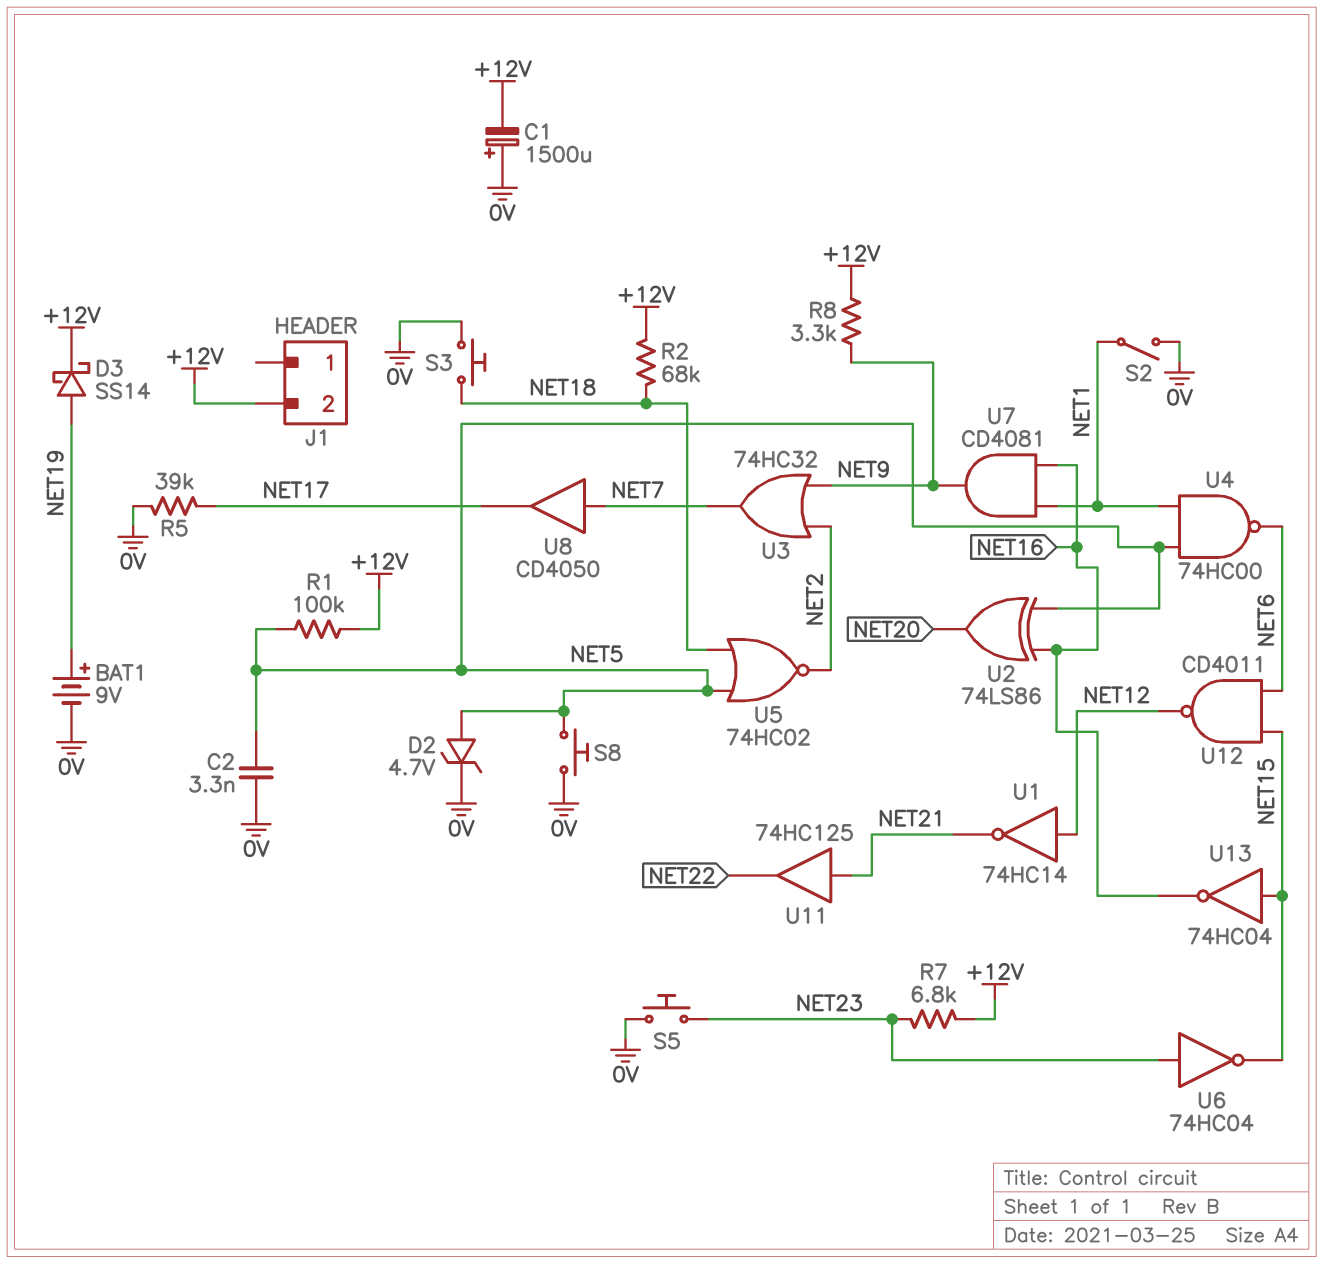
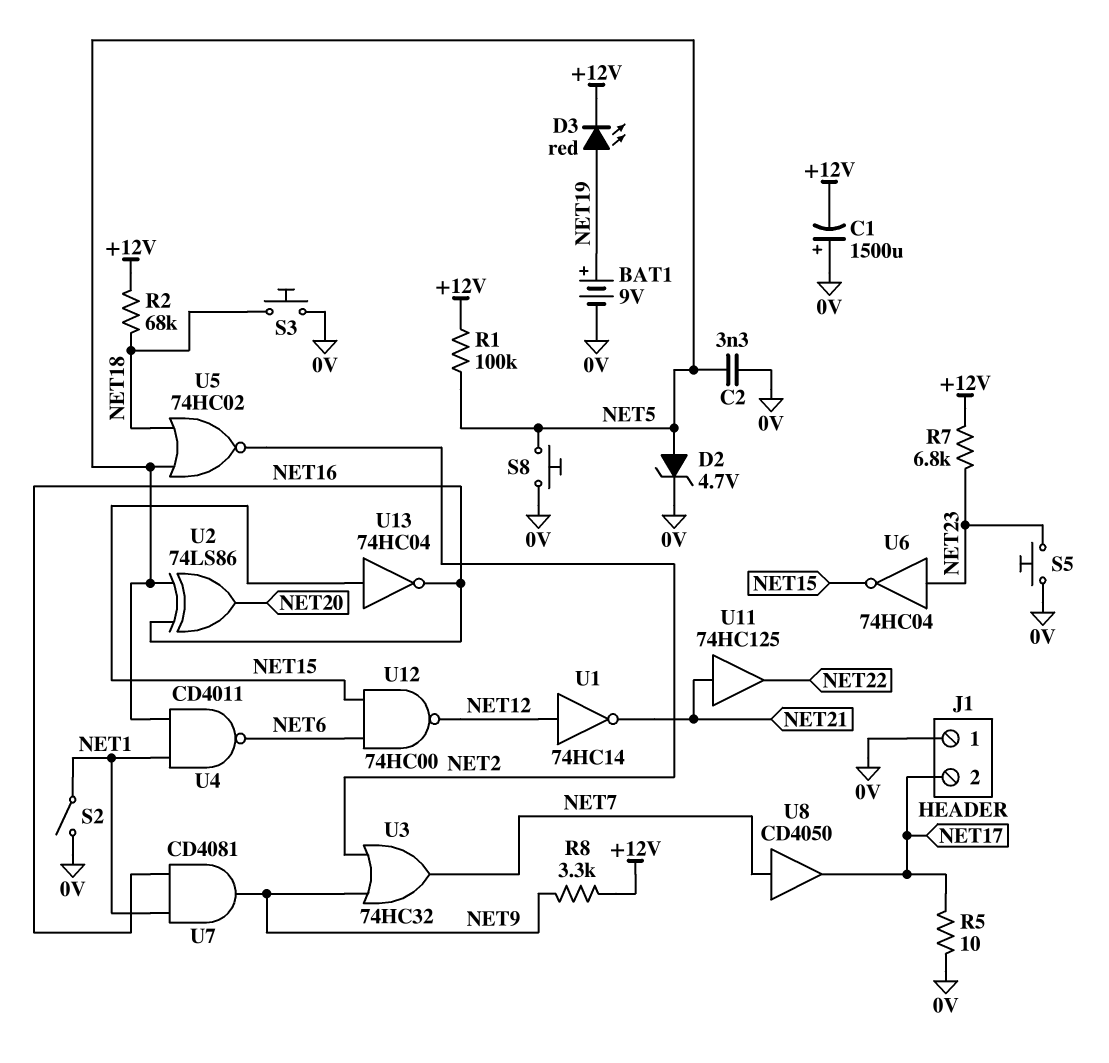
D3: schottky SS14 (A NET19, K +12V) -> LED red (A NET19, K +12V)
J1 pin 1: none -> 0V
J1 pin 2: +12V -> NET17
R5: 39k (0V, NET17) -> 10 (0V, NET17)
U4: NAND 74HC00 (in NET1, in NET5, out NET6) -> NAND CD4011 (in NET1, in NET5, out NET6)
U12: NAND CD4011 (in NET6, in NET15, out NET12) -> NAND 74HC00 (in NET6, in NET15, out NET12)

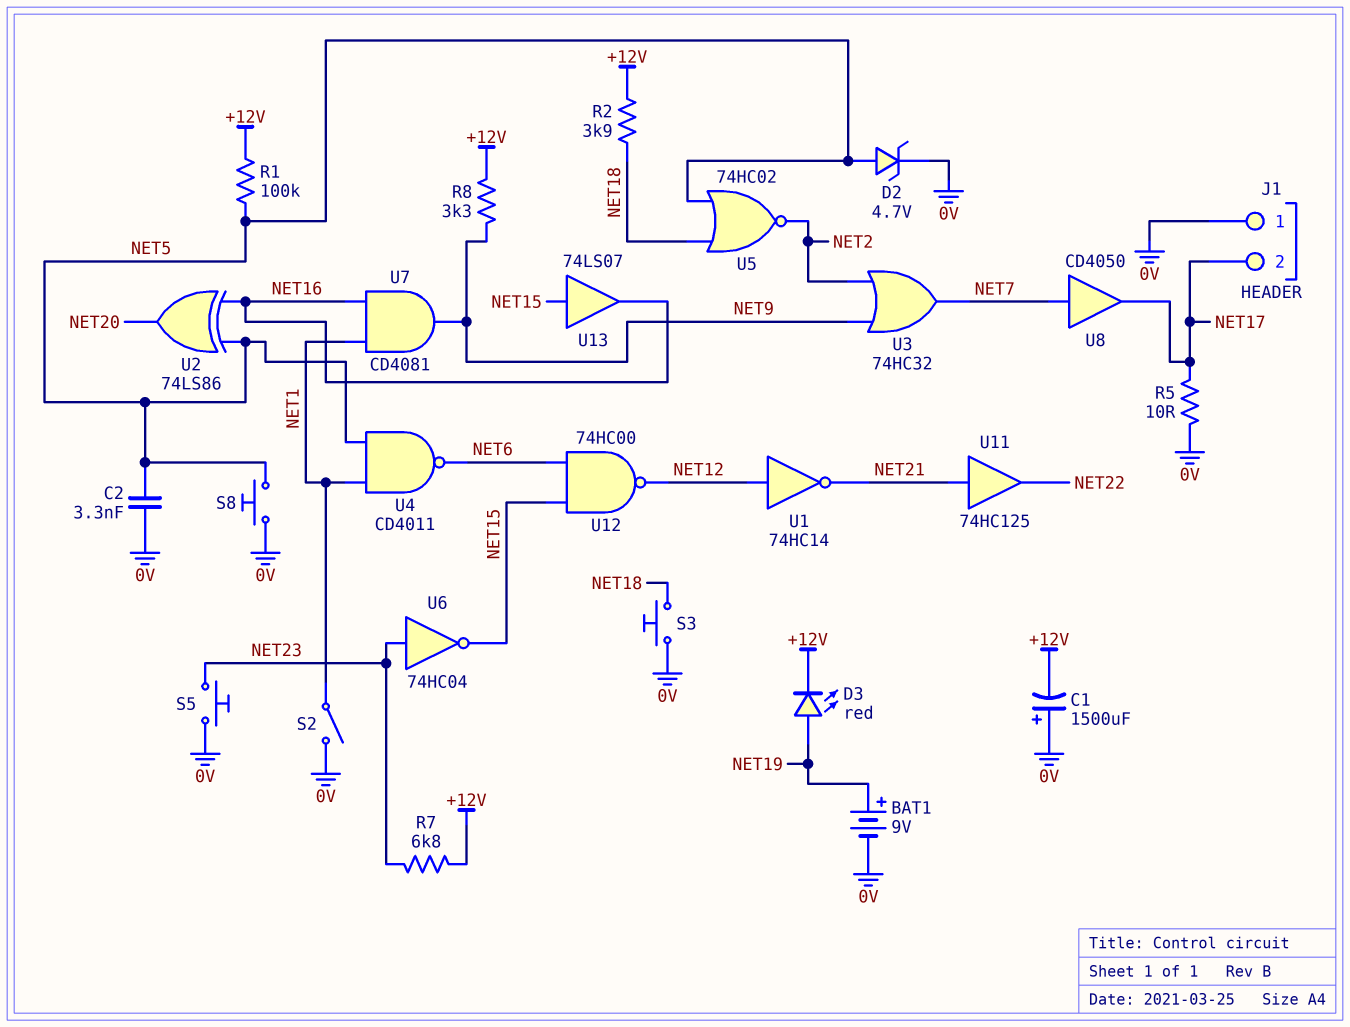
R2: 68k (+12V, NET18) -> 3.9k (+12V, NET18)
U13: NOT 74HC04 (in NET15, out NET16) -> buffer 74LS07 (in NET15, out NET16)

